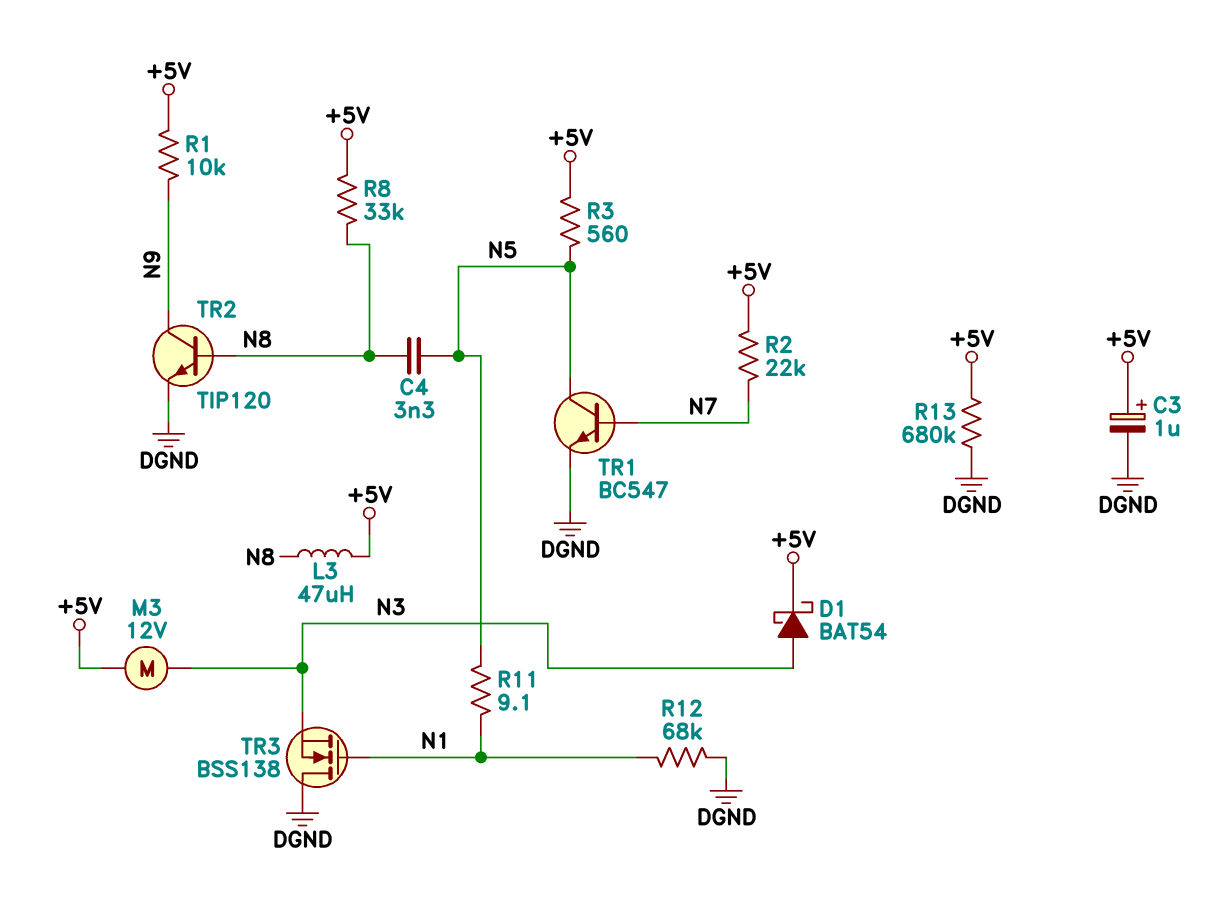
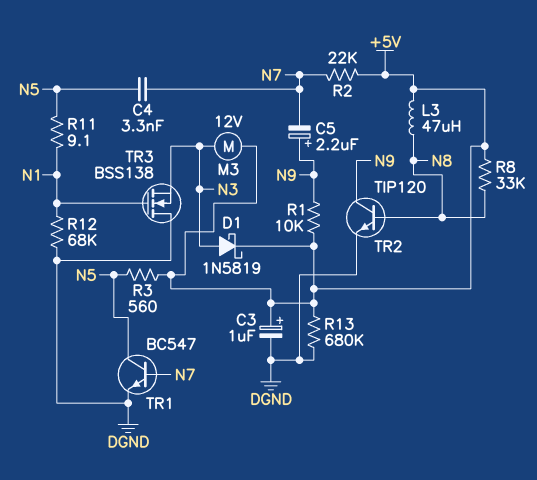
C4: 3.3nF (N5, N8) -> 3.3nF (N5, N7)
C5: none -> 2.2uF (plus N9, minus N7)
D1: schottky BAT54 (A N3, K +5V) -> schottky 1N5819 (A N3, K +5V)

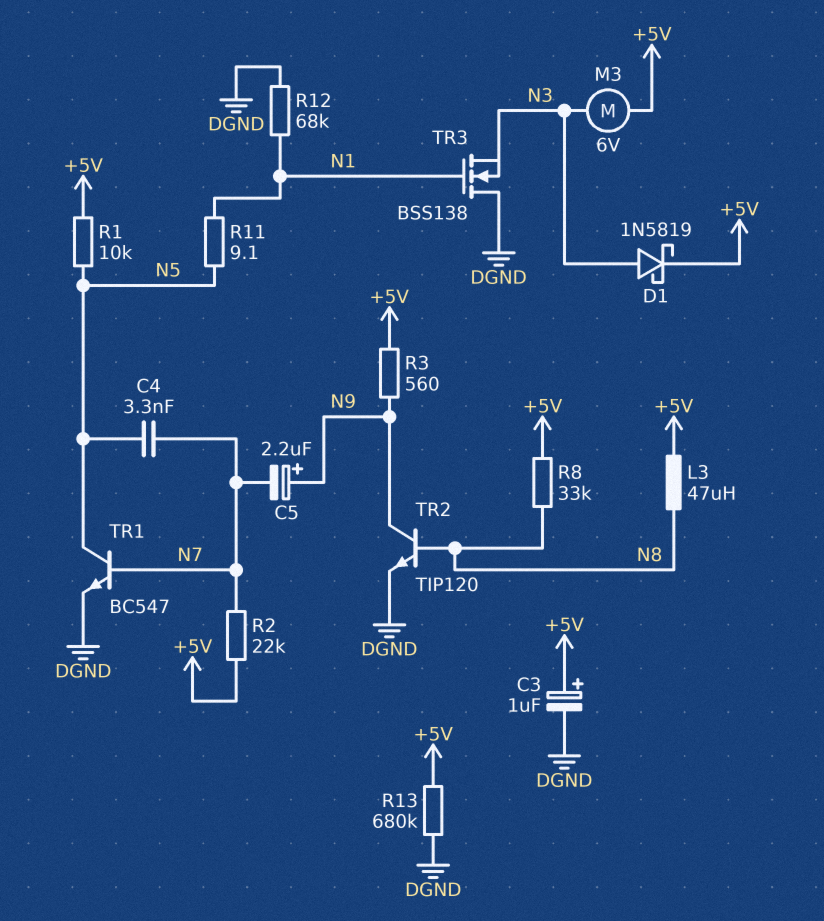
M3: motor 12V (+5V, N3) -> motor 6V (+5V, N3)
R1: 10k (+5V, N9) -> 10k (+5V, N5)
R3: 560 (+5V, N5) -> 560 (+5V, N9)

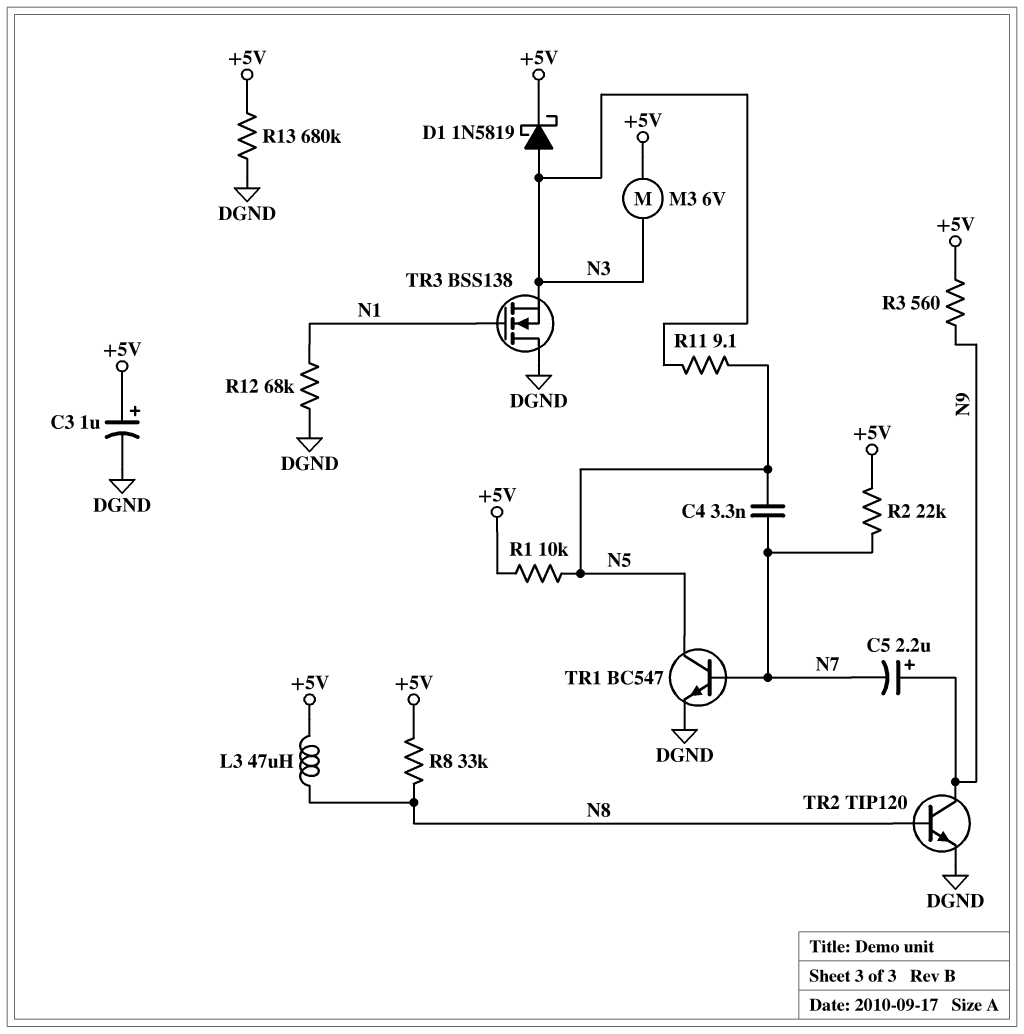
R11: 9.1 (N1, N5) -> 9.1 (N3, N5)

